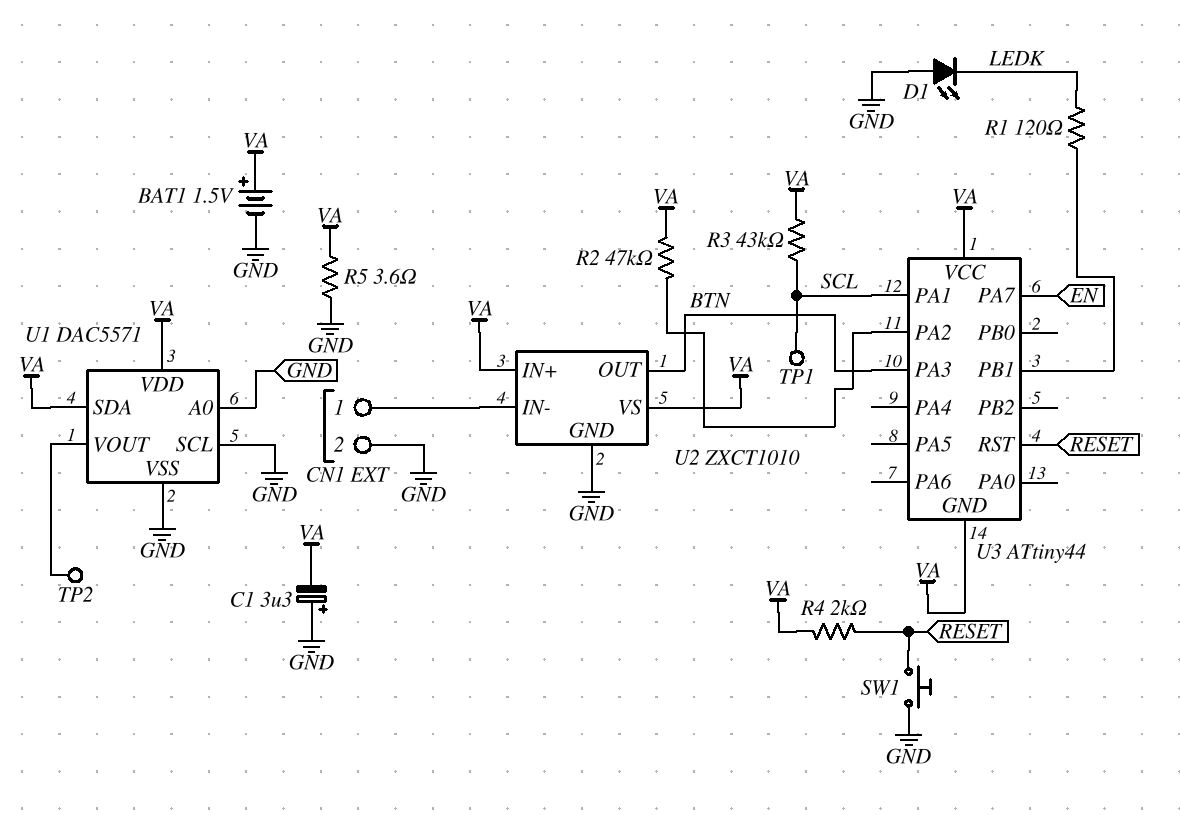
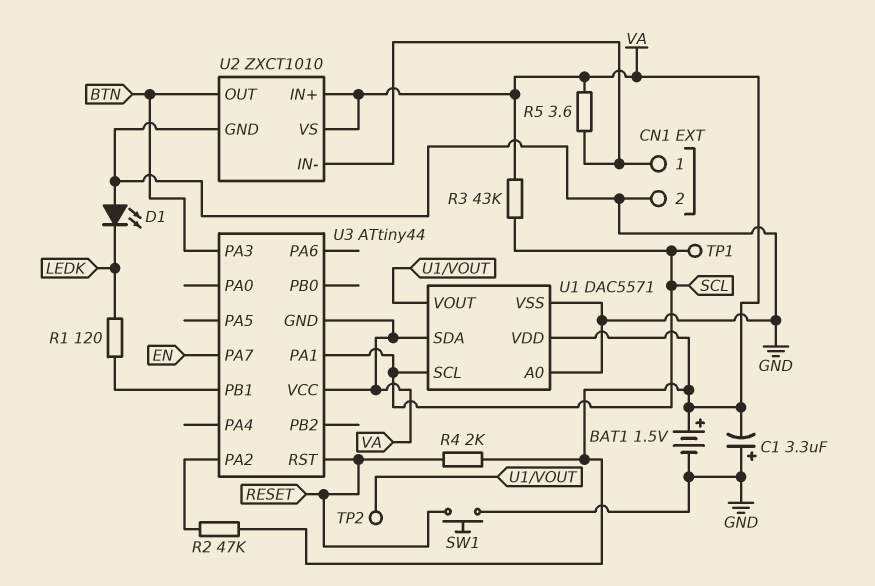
R5: 3.6 (GND, VA) -> 3.6 (CN1/1, VA)
U1 pin SCL: GND -> SCL

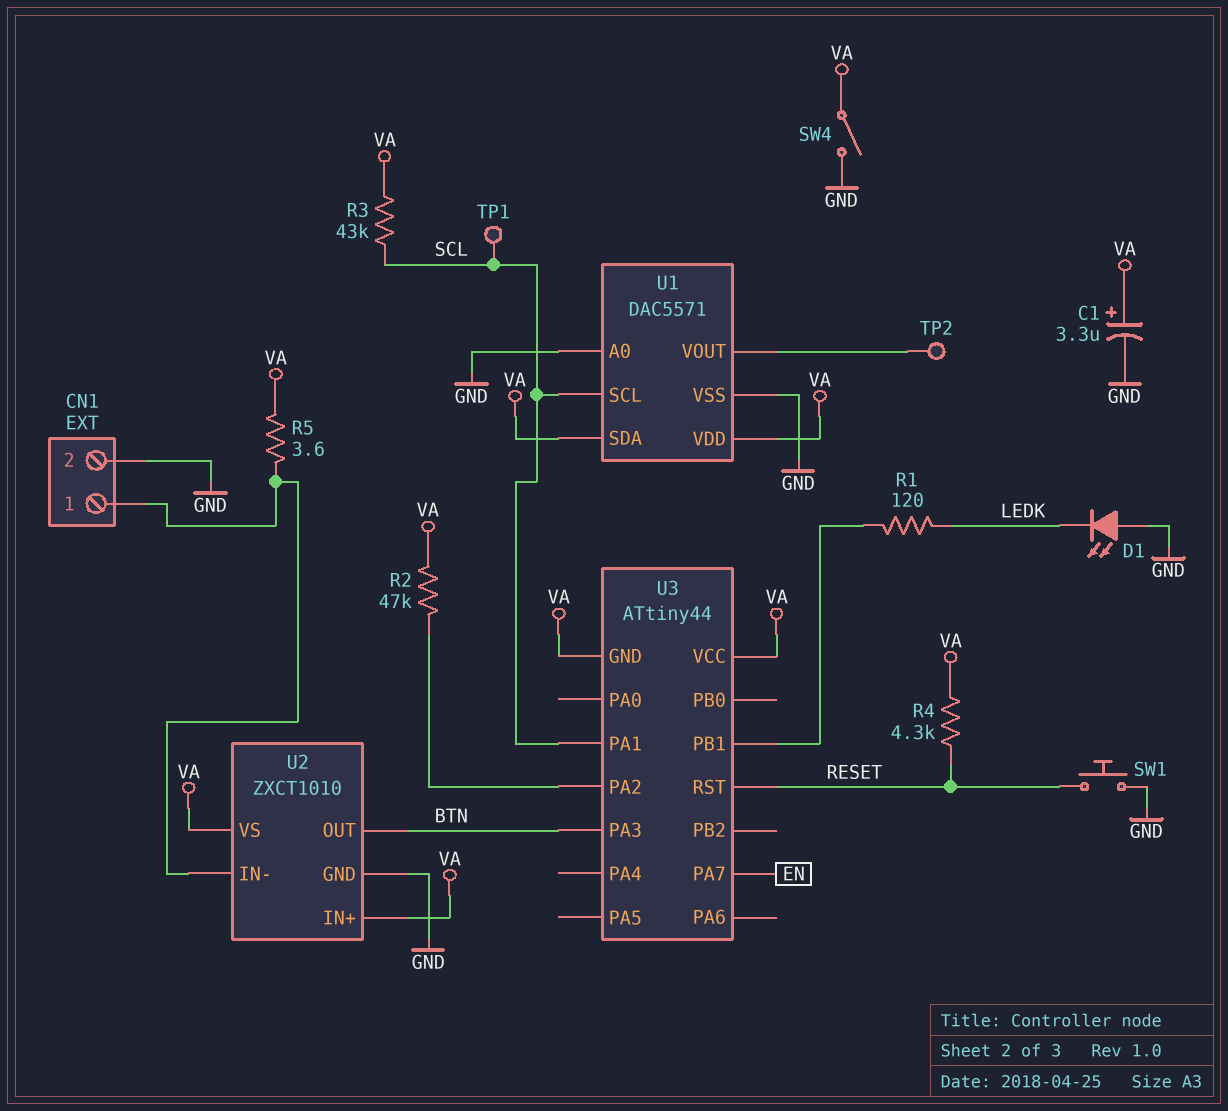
BAT1: 1.5V (plus VA, minus GND) -> none
C1: 3.3uF (plus GND, minus VA) -> 3.3uF (plus VA, minus GND)
R4: 2k (RESET, VA) -> 4.3k (RESET, VA)
SW4: none -> switch (GND, VA)

